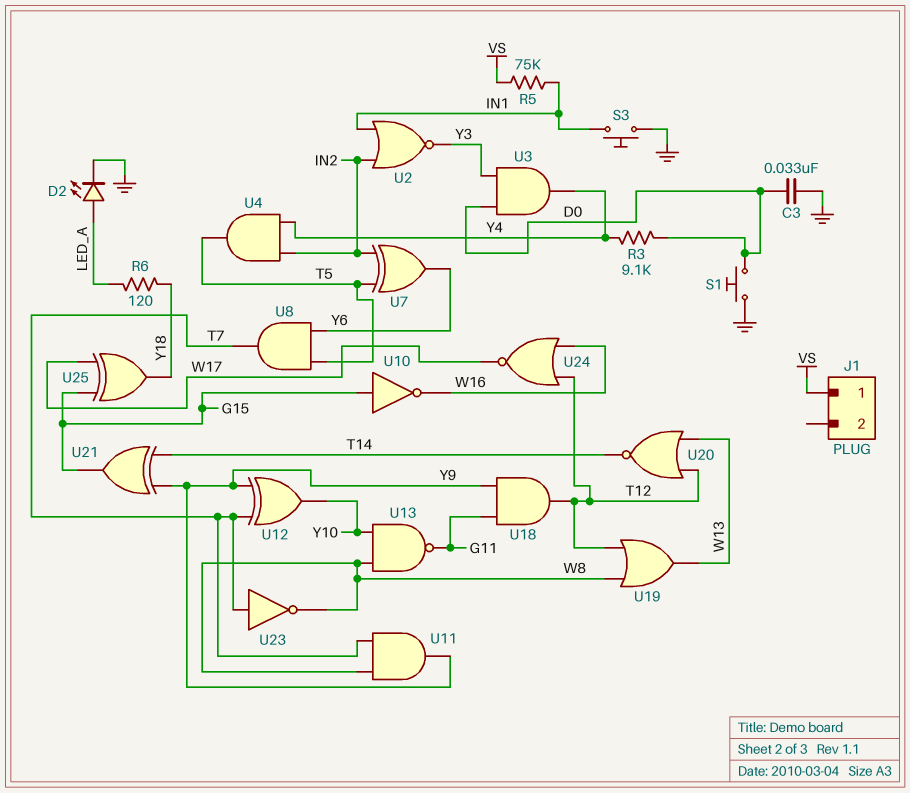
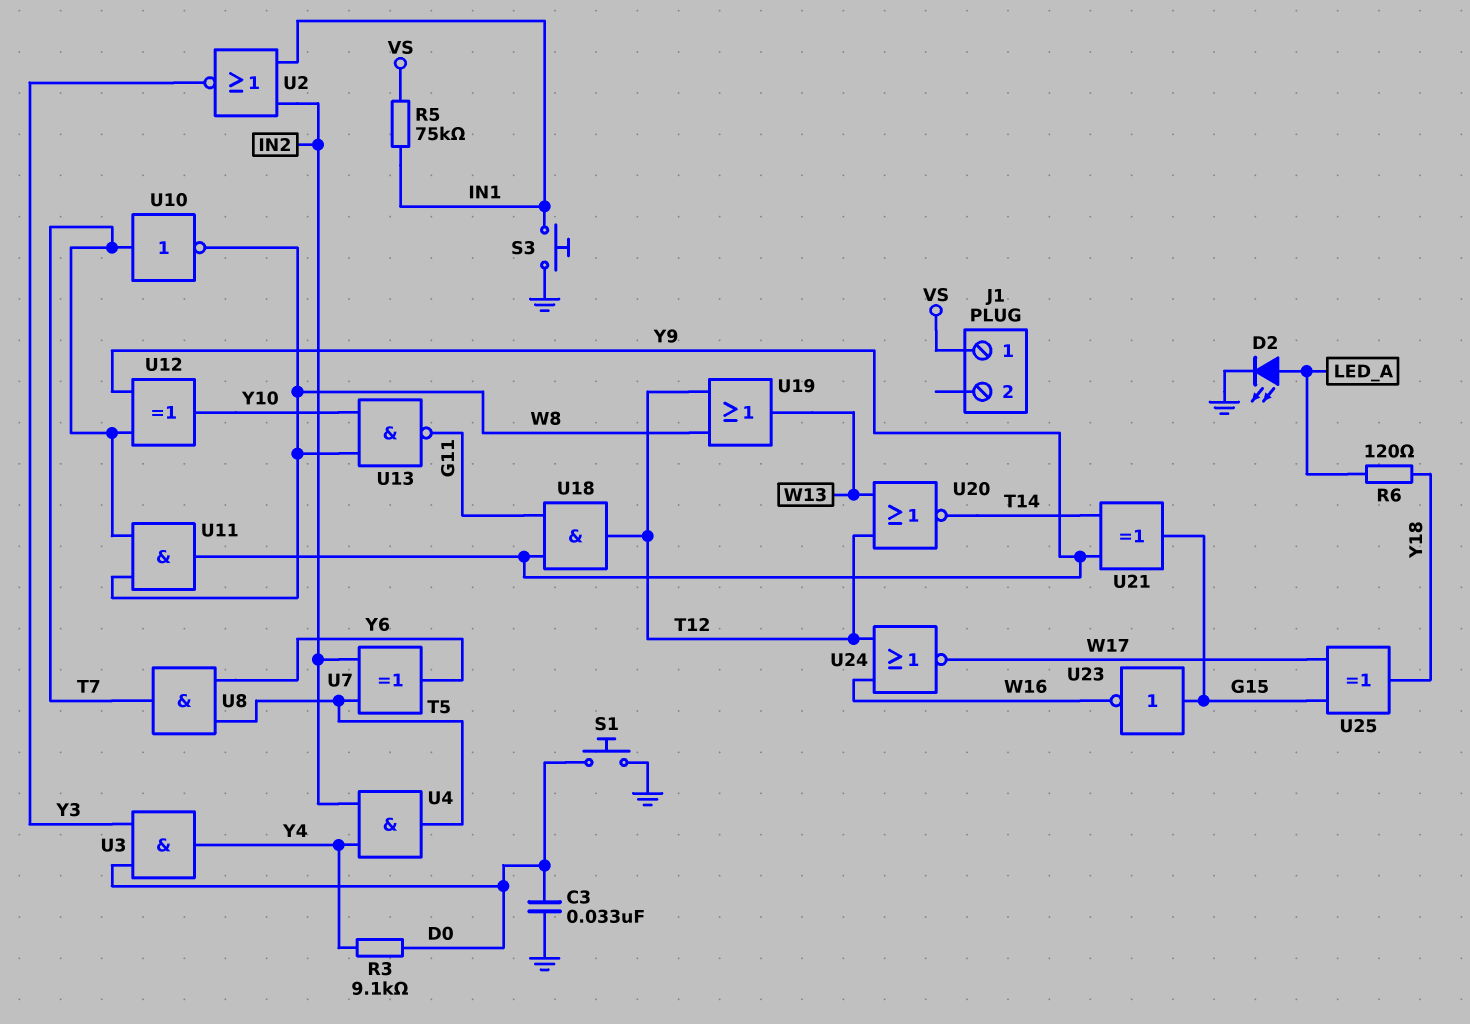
U10: NOT (in G15, out W16) -> NOT (in T7, out W8)
U23: NOT (in T7, out W8) -> NOT (in G15, out W16)

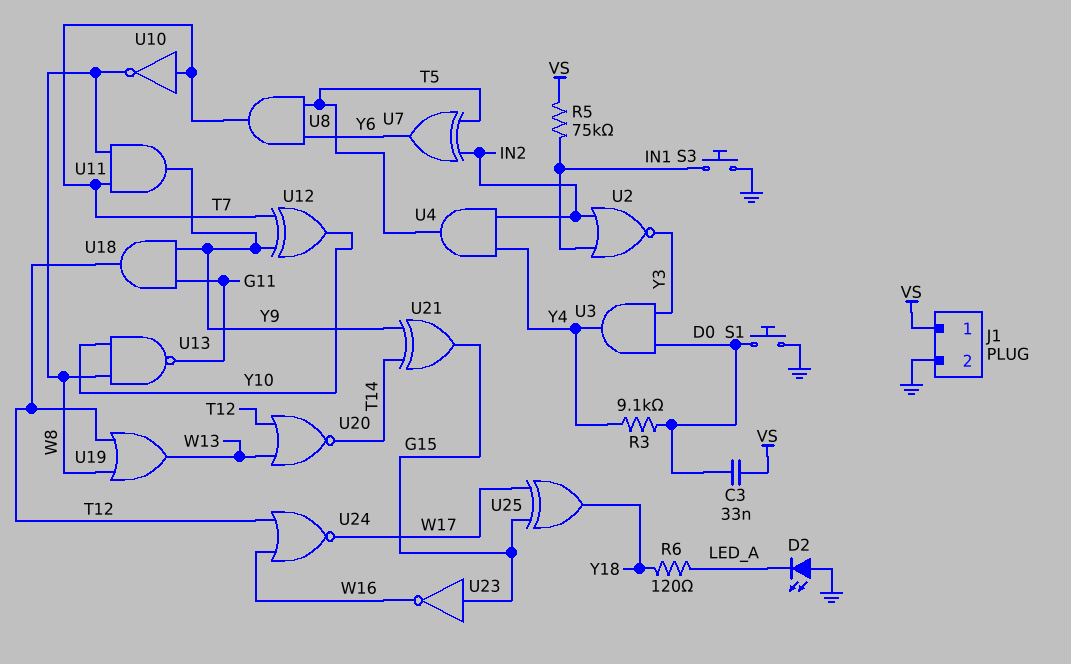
C3: 33nF (D0, GND) -> 33nF (D0, VS)
D2: LED (A LED_A, K GND) -> LED (A GND, K LED_A)
J1 pin 2: none -> GND

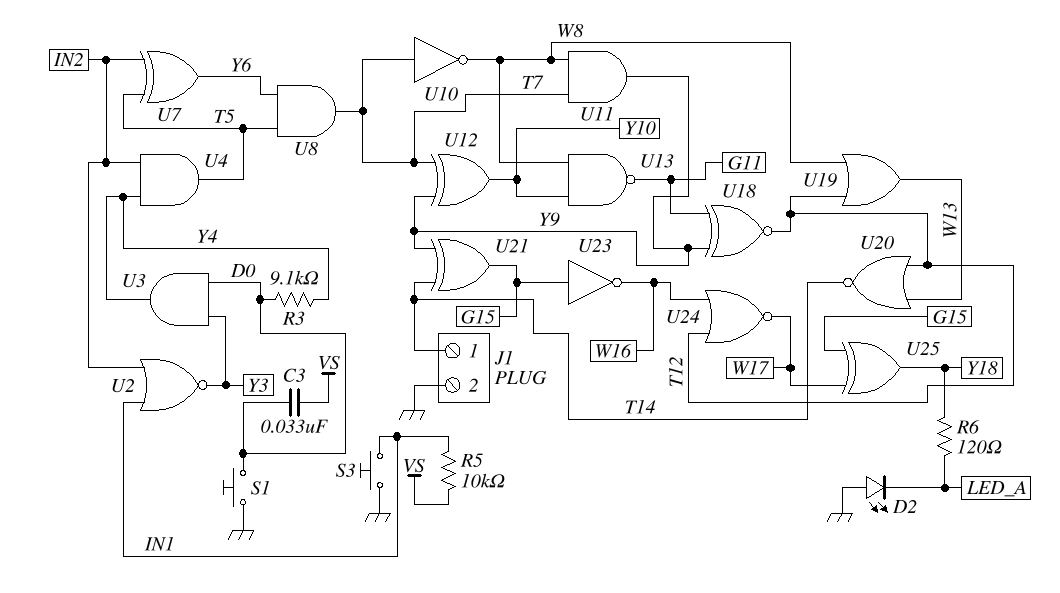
J1 pin 1: VS -> T14
R5: 75k (IN1, VS) -> 10k (IN1, VS)
U18: AND (in G11, in Y9, out T12) -> XNOR (in G11, in Y9, out T12)

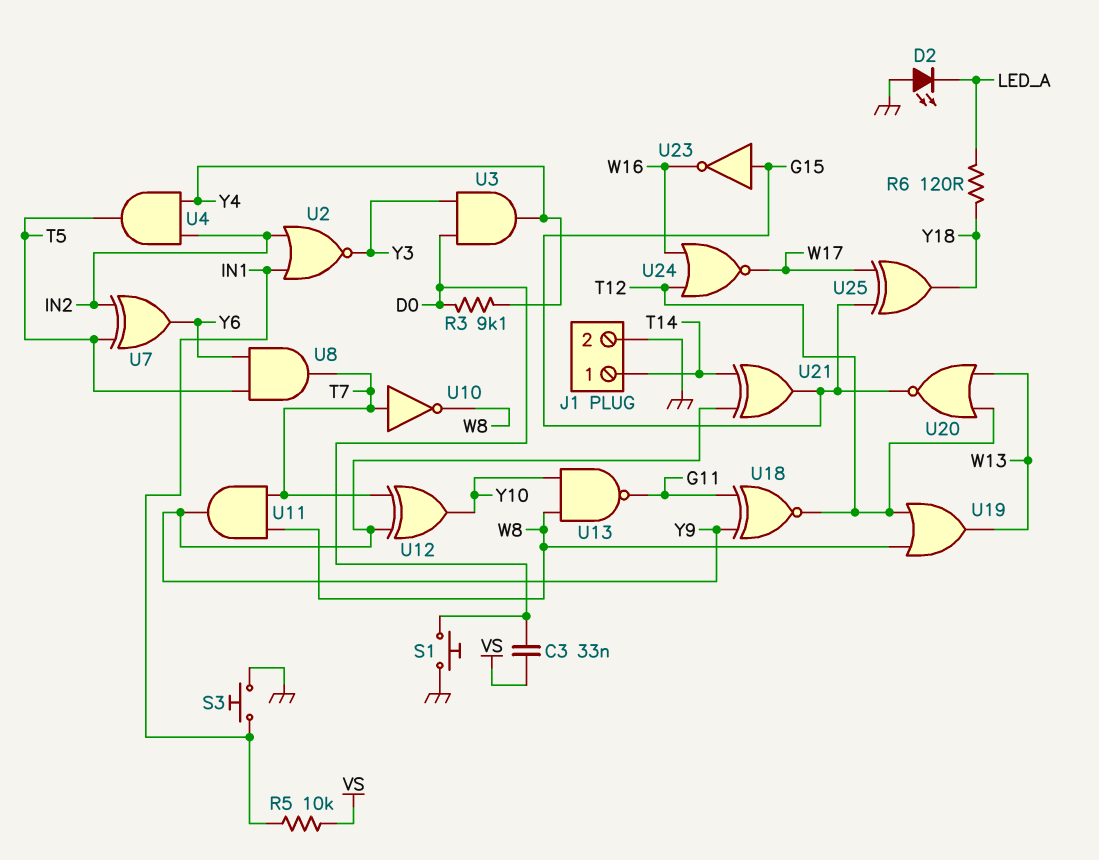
U20: NOR (in T12, in W13, out T14) -> NOR (in T12, in W13, out G15)

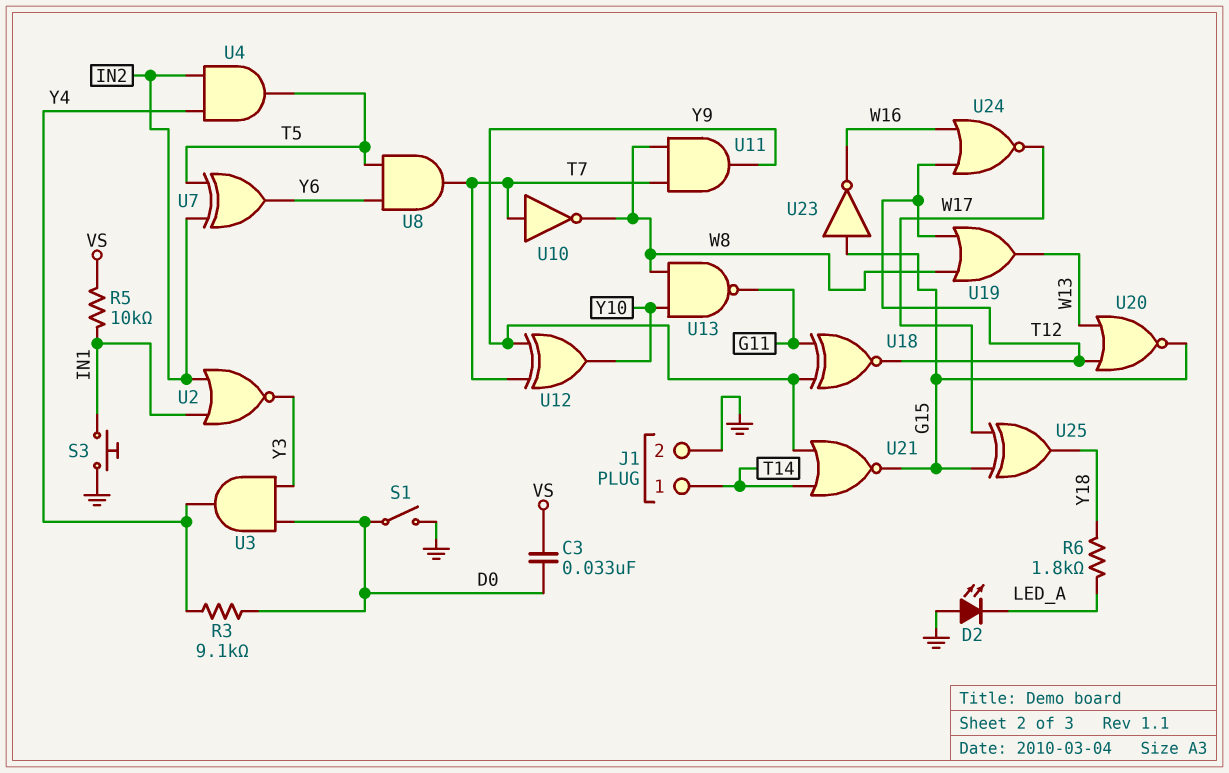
R6: 120 (LED_A, Y18) -> 1.8k (LED_A, Y18)
S1: button (D0, GND) -> switch (D0, GND)
U21: XOR (in T14, in Y9, out G15) -> NOR (in T14, in Y9, out G15)

